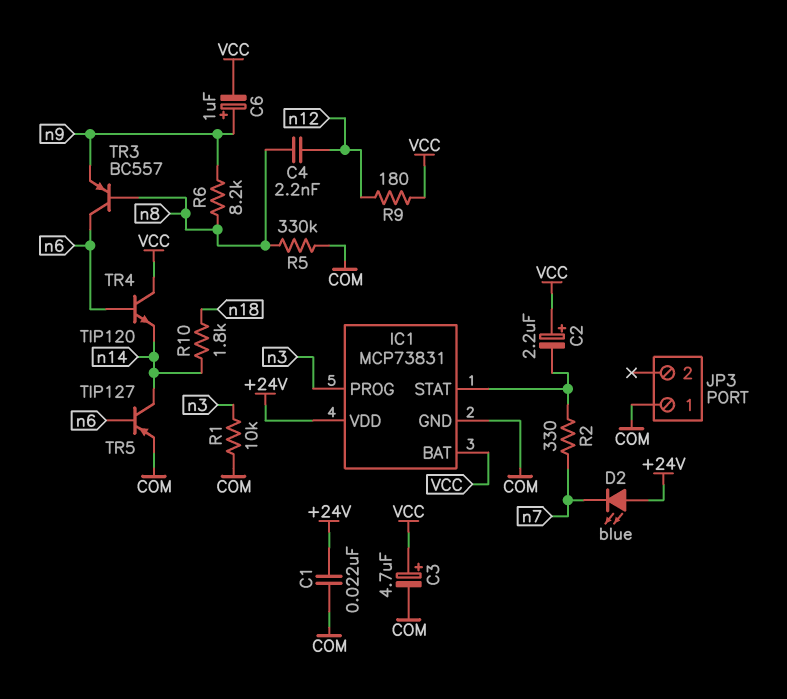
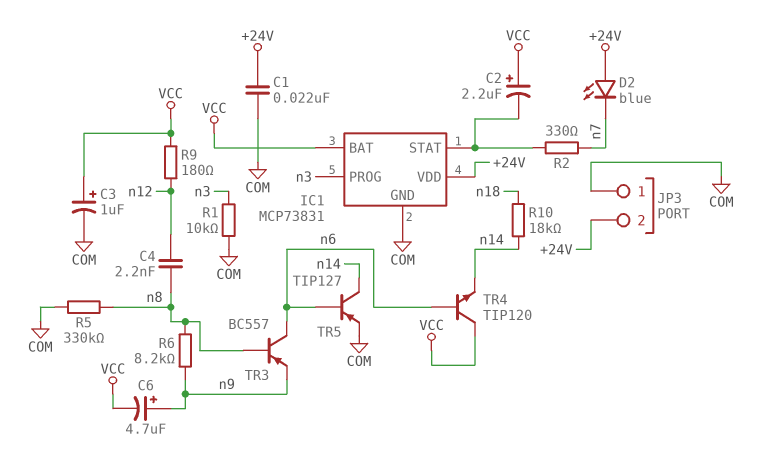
C3: 4.7uF (plus VCC, minus COM) -> 1uF (plus VCC, minus COM)
C6: 1uF (plus n9, minus VCC) -> 4.7uF (plus n9, minus VCC)
JP3 pin 2: none -> +24V
R10: 1.8k (n14, n18) -> 18k (n14, n18)

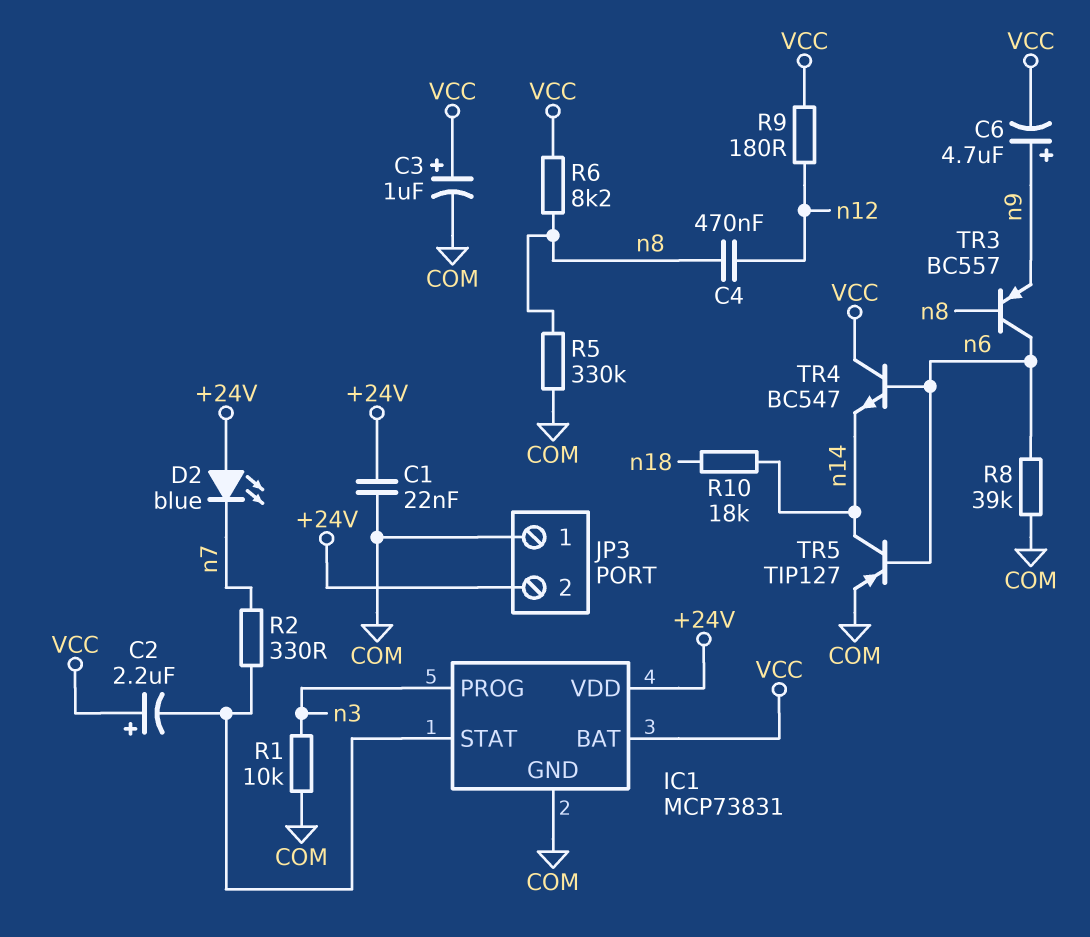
C4: 2.2nF (n8, n12) -> 470nF (n8, n12)
R6: 8.2k (n8, n9) -> 8.2k (VCC, n8)
R8: none -> 39k (COM, n6)
TR4: NPN TIP120 (B n6, C VCC, E n14) -> NPN BC547 (B n6, C VCC, E n14)

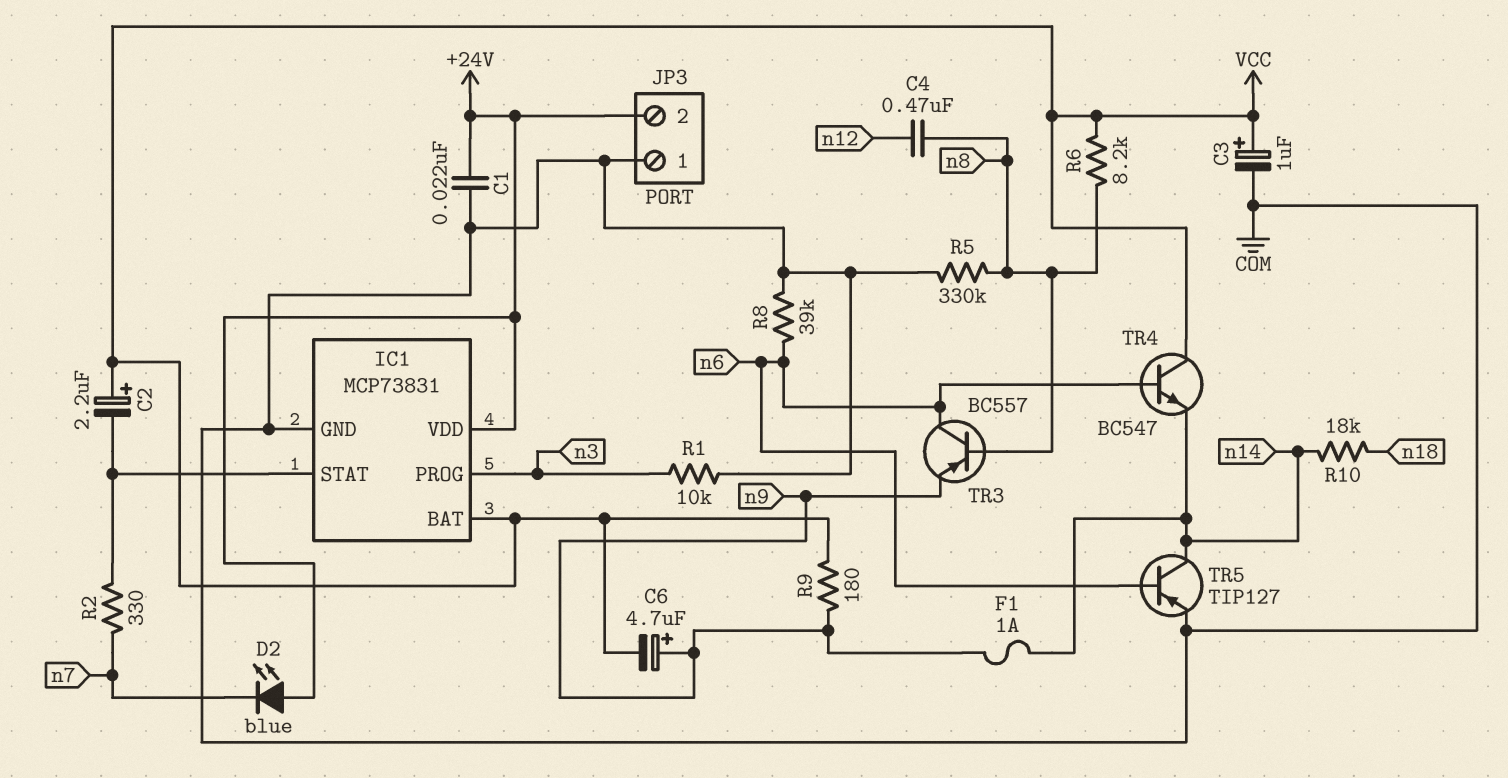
F1: none -> 1A (n9, n14)
R9: 180 (VCC, n12) -> 180 (VCC, n9)

